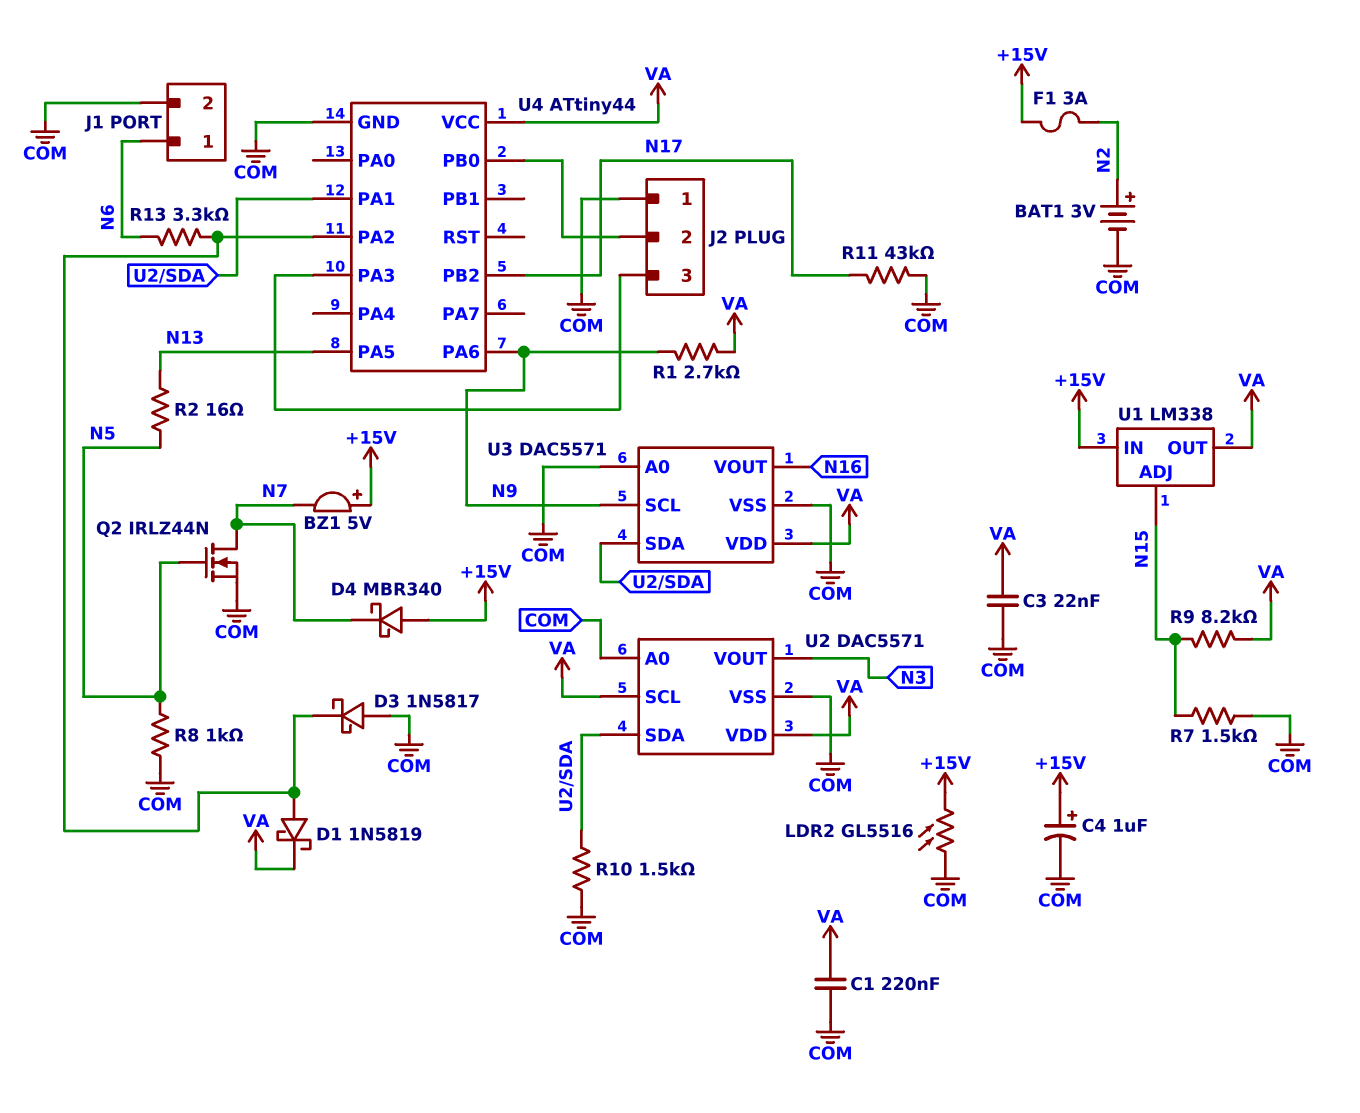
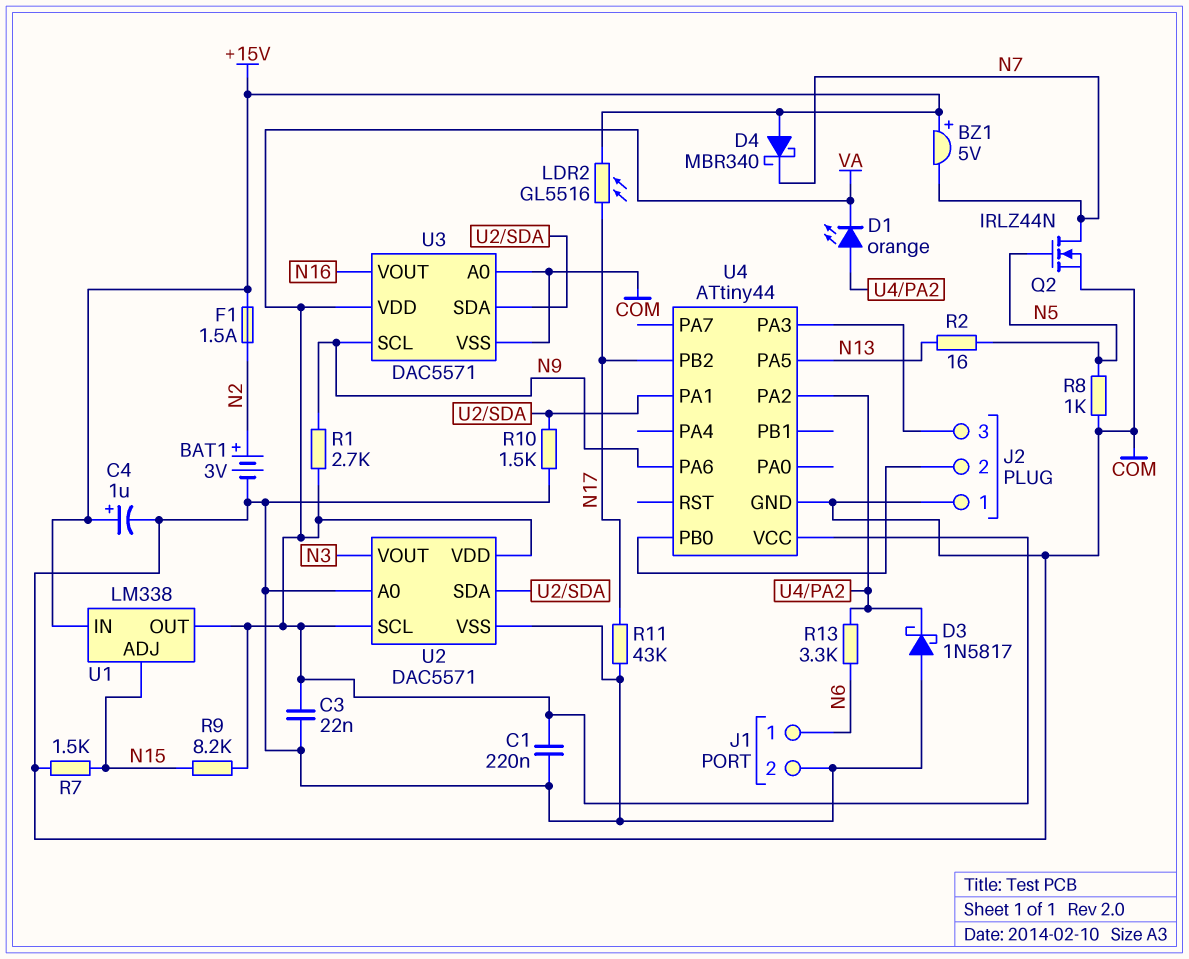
D1: schottky 1N5819 (A U4/PA2, K VA) -> LED orange (A U4/PA2, K VA)
F1: 3A (+15V, N2) -> 1.5A (+15V, N2)
LDR2: GL5516 (+15V, COM) -> GL5516 (+15V, N17)

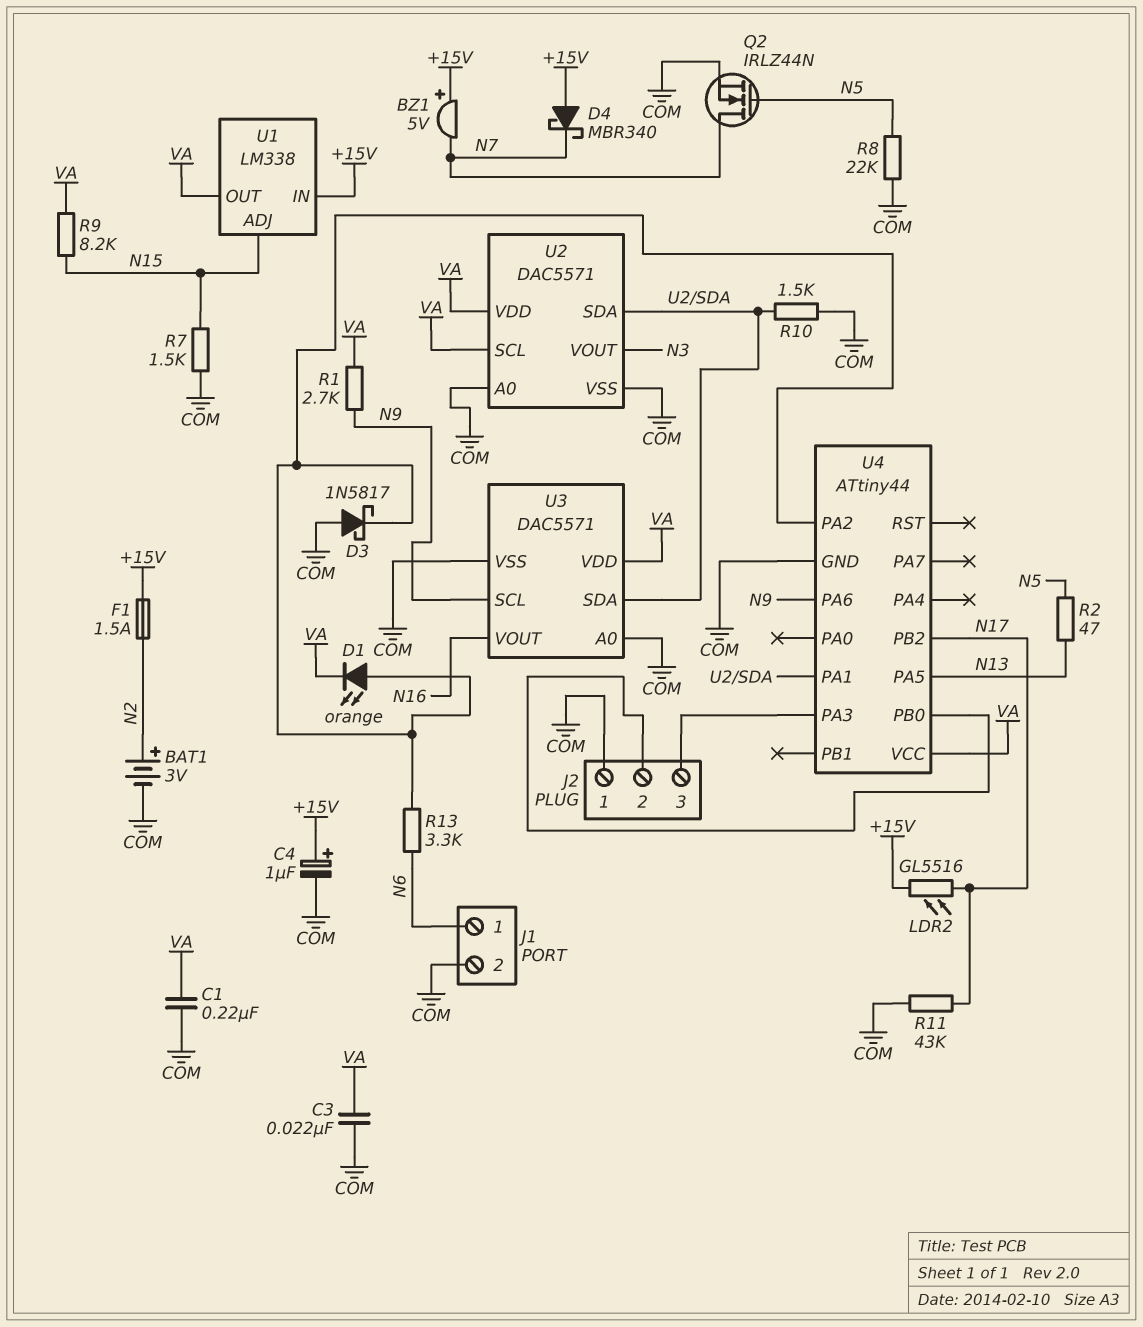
R2: 16 (N5, N13) -> 47 (N5, N13)
R8: 1k (COM, N5) -> 22k (COM, N5)

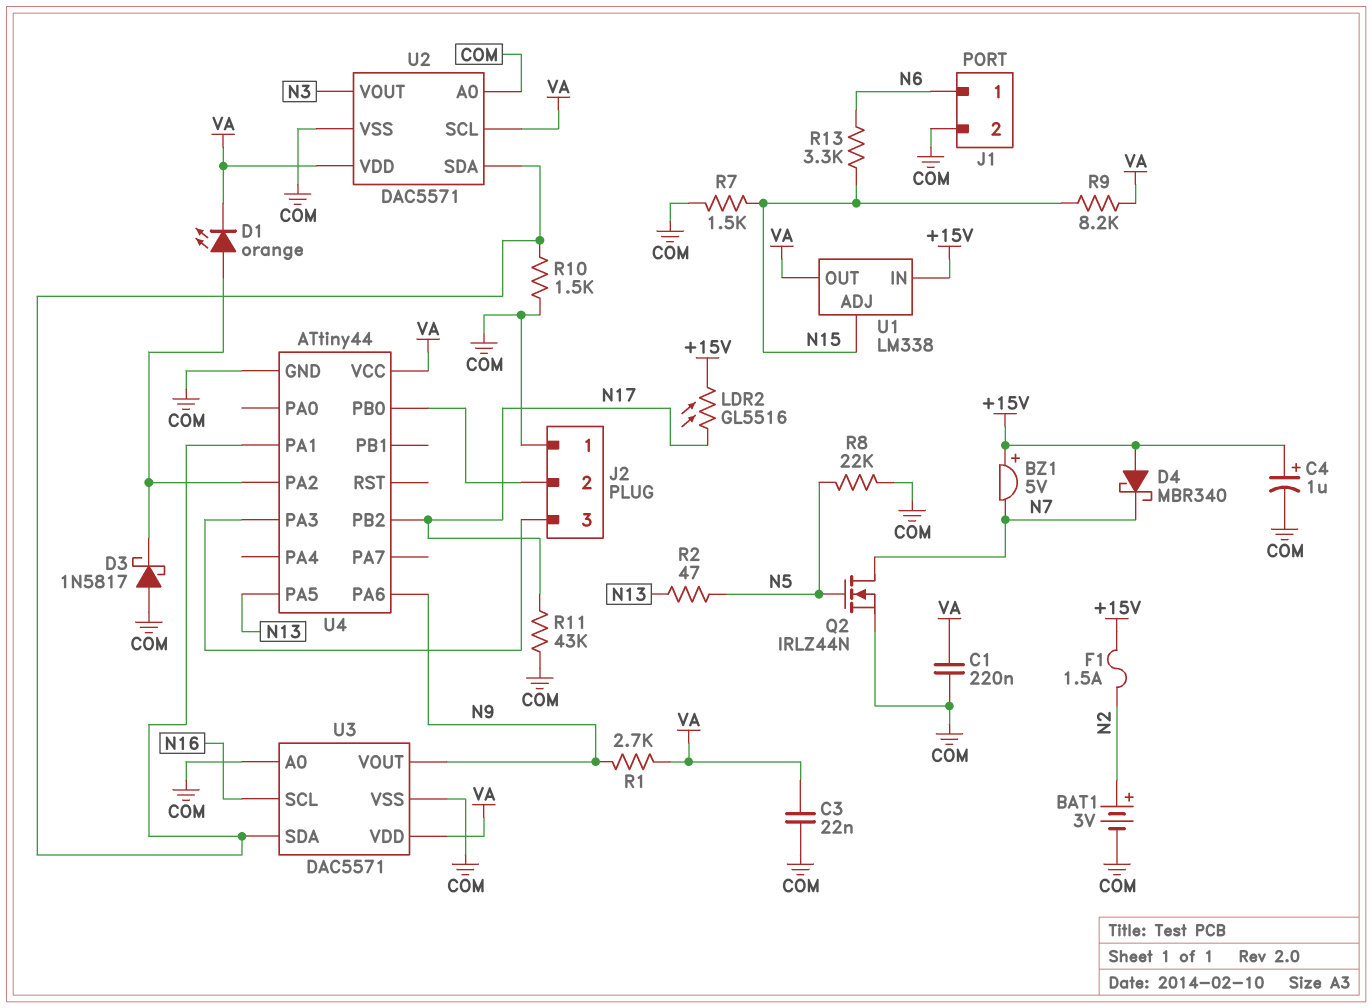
R13: 3.3k (N6, U4/PA2) -> 3.3k (N6, N15)
U3 pin SCL: N9 -> N16
U3 pin VOUT: N16 -> N9

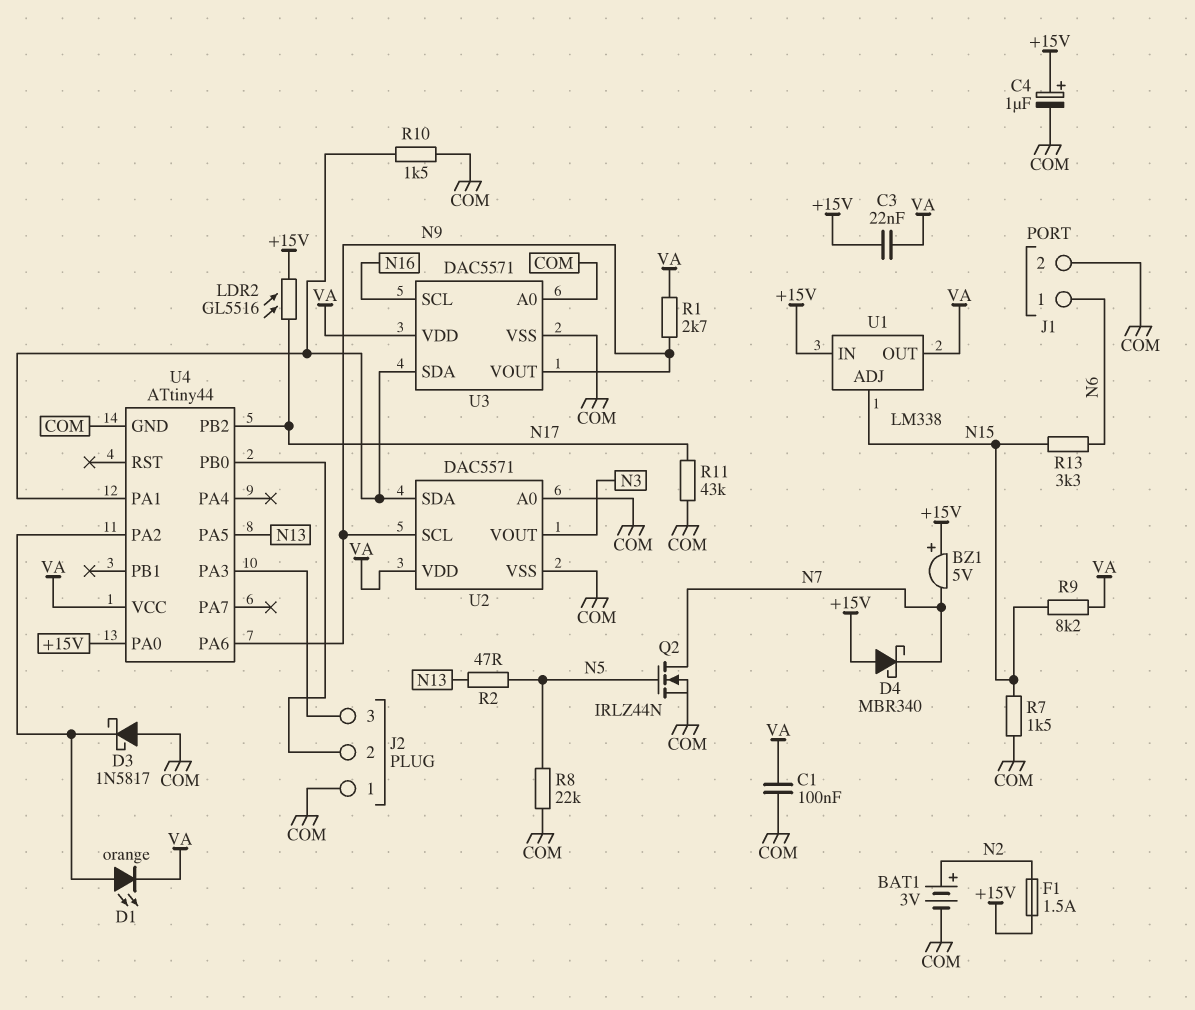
C1: 220nF (COM, VA) -> 100nF (COM, VA)
C3: 22nF (COM, VA) -> 22nF (+15V, VA)
U2 pin SCL: VA -> N9
U4 pin PA0: none -> +15V

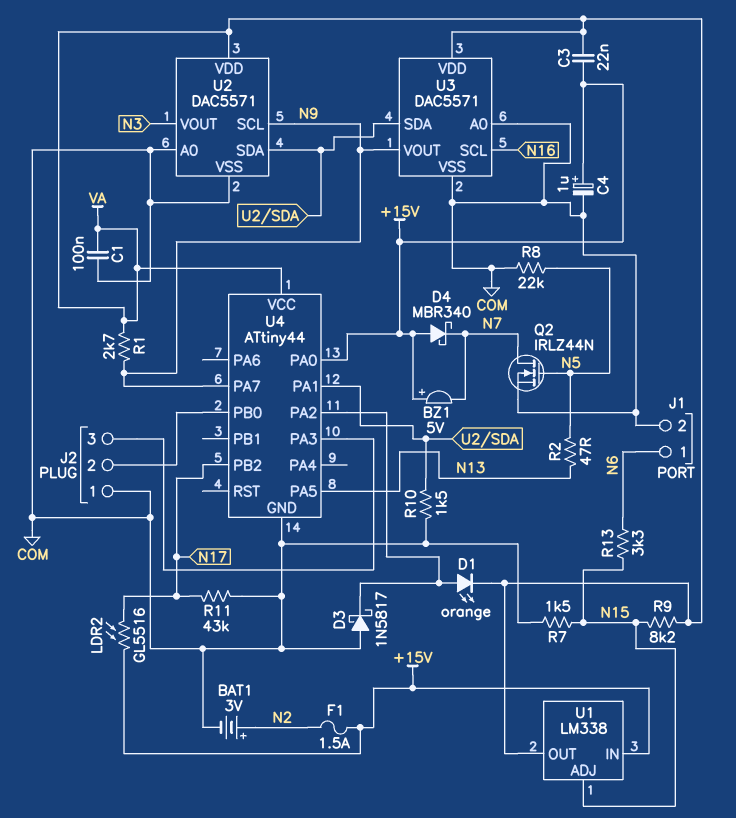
U4 pin PA6: N9 -> none
U4 pin PA7: none -> N9

